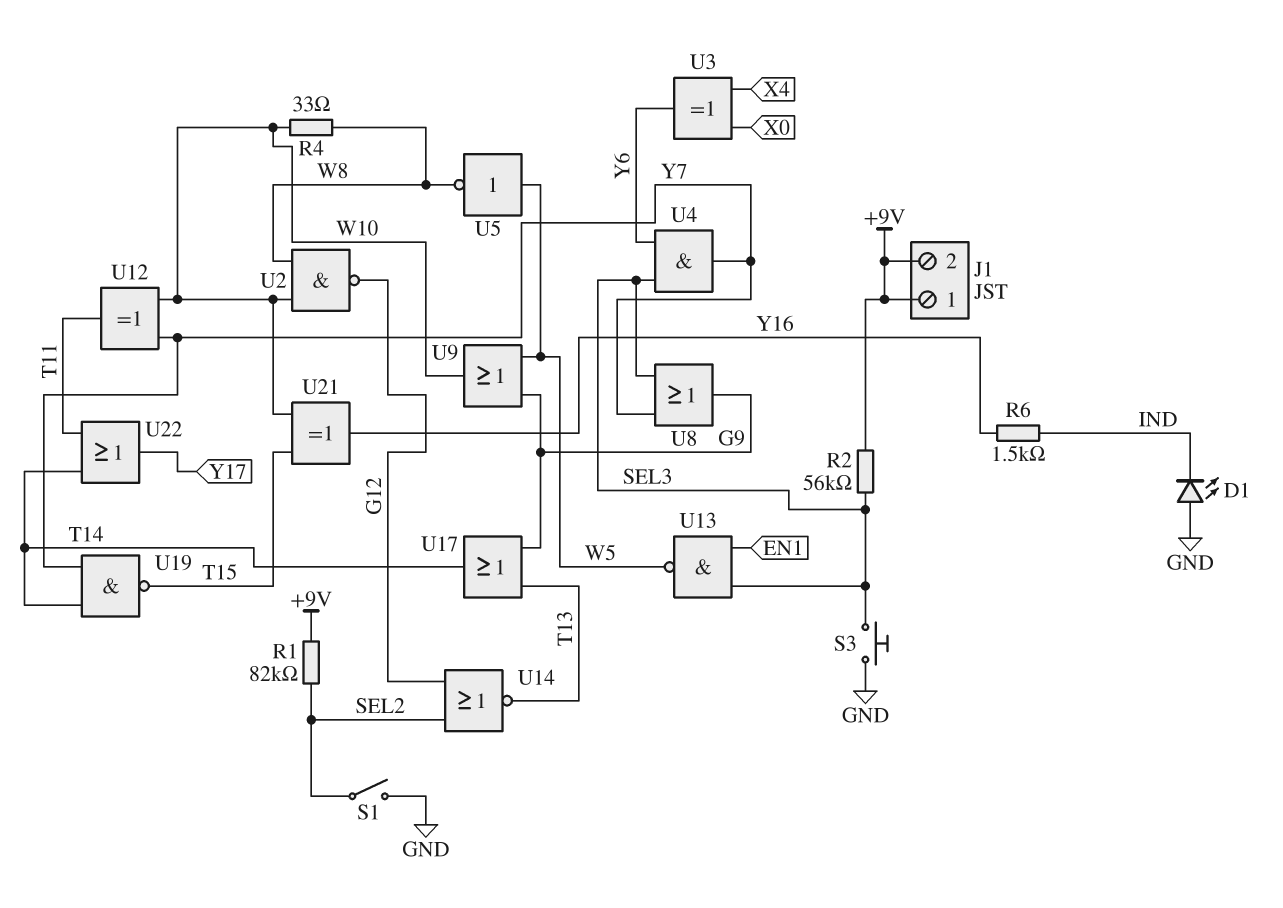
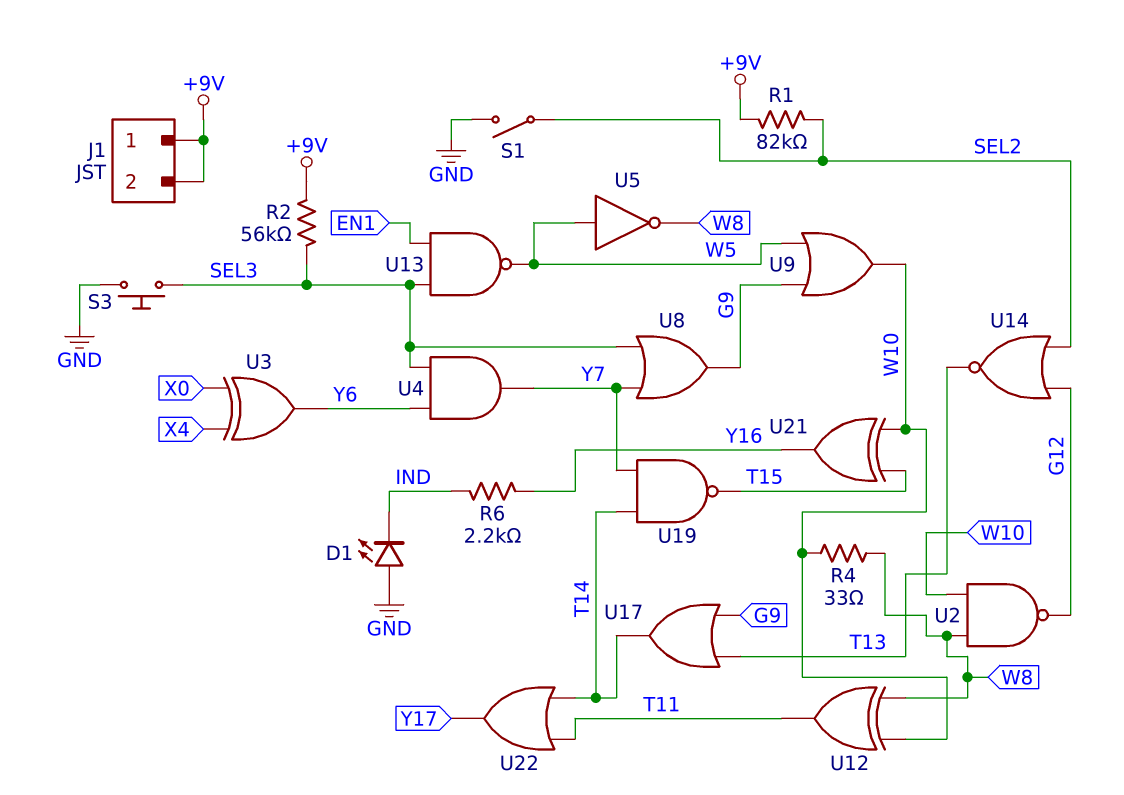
R6: 1.5k (IND, Y16) -> 2.2k (IND, Y16)
U12: XOR (in W10, in Y7, out T11) -> XOR (in W8, in W10, out T11)

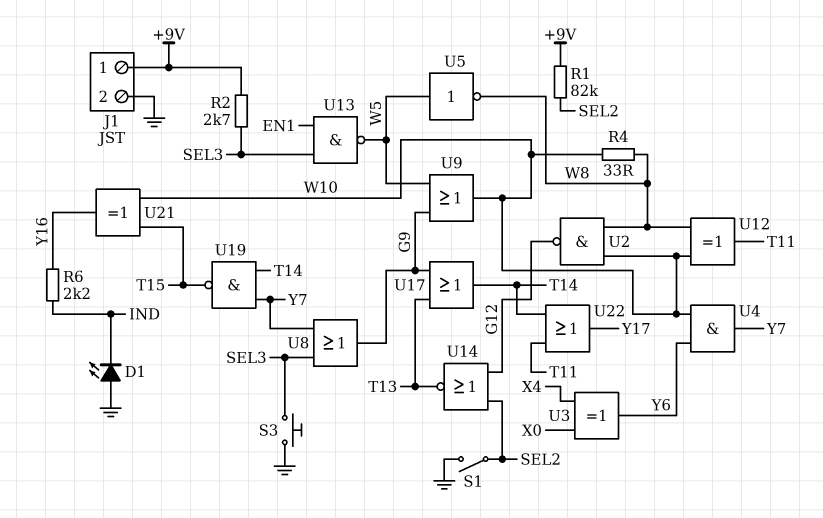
J1 pin 2: +9V -> GND
R2: 56k (+9V, SEL3) -> 2.7k (+9V, SEL3)
U4: AND (in SEL3, in Y6, out Y7) -> AND (in W10, in Y6, out Y7)

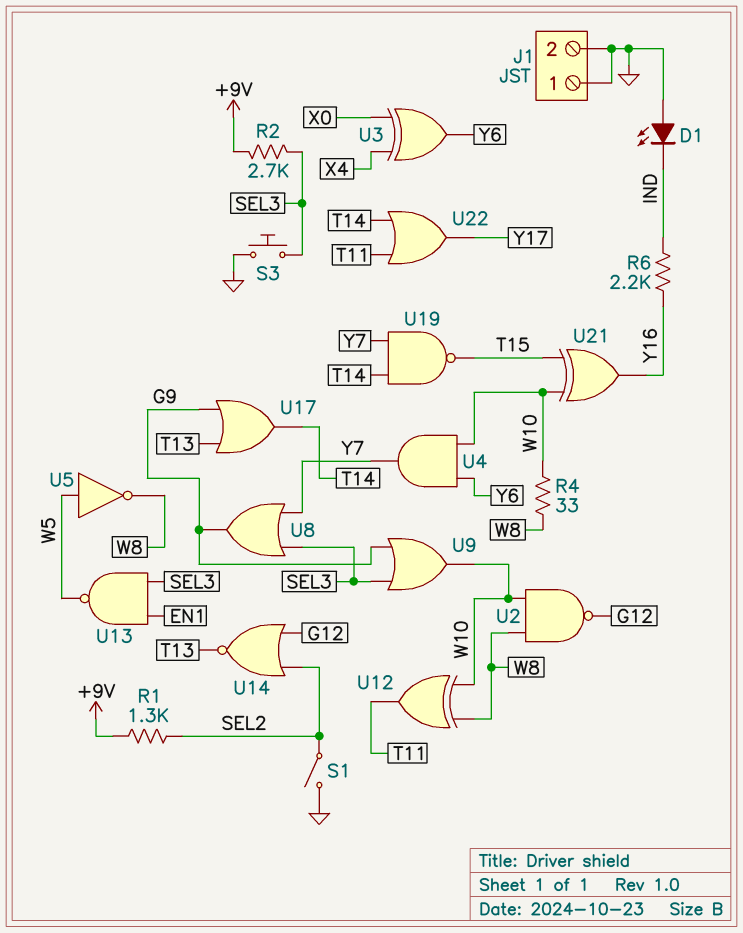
J1 pin 1: +9V -> GND
R1: 82k (+9V, SEL2) -> 1.3k (+9V, SEL2)
U9: OR (in G9, in W5, out W10) -> OR (in G9, in SEL3, out W10)

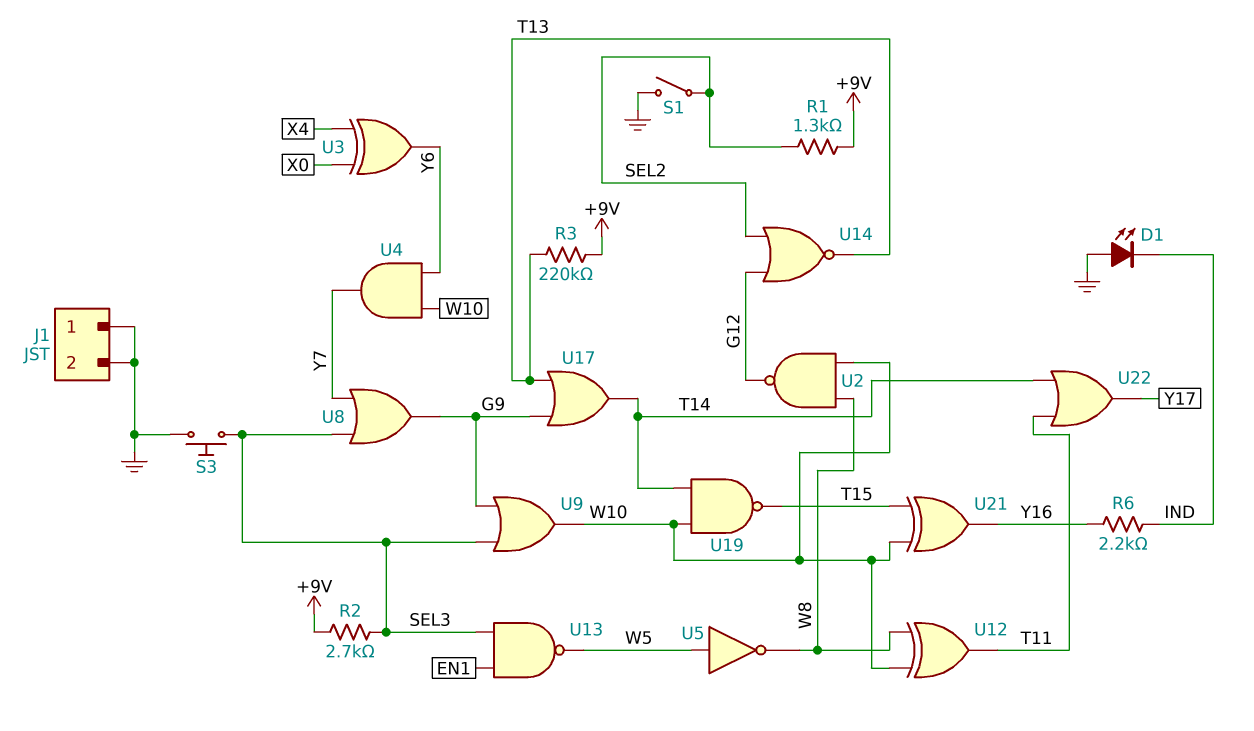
R3: none -> 220k (+9V, T13)
R4: 33 (W8, W10) -> none
U19: NAND (in T14, in Y7, out T15) -> NAND (in T14, in W10, out T15)

